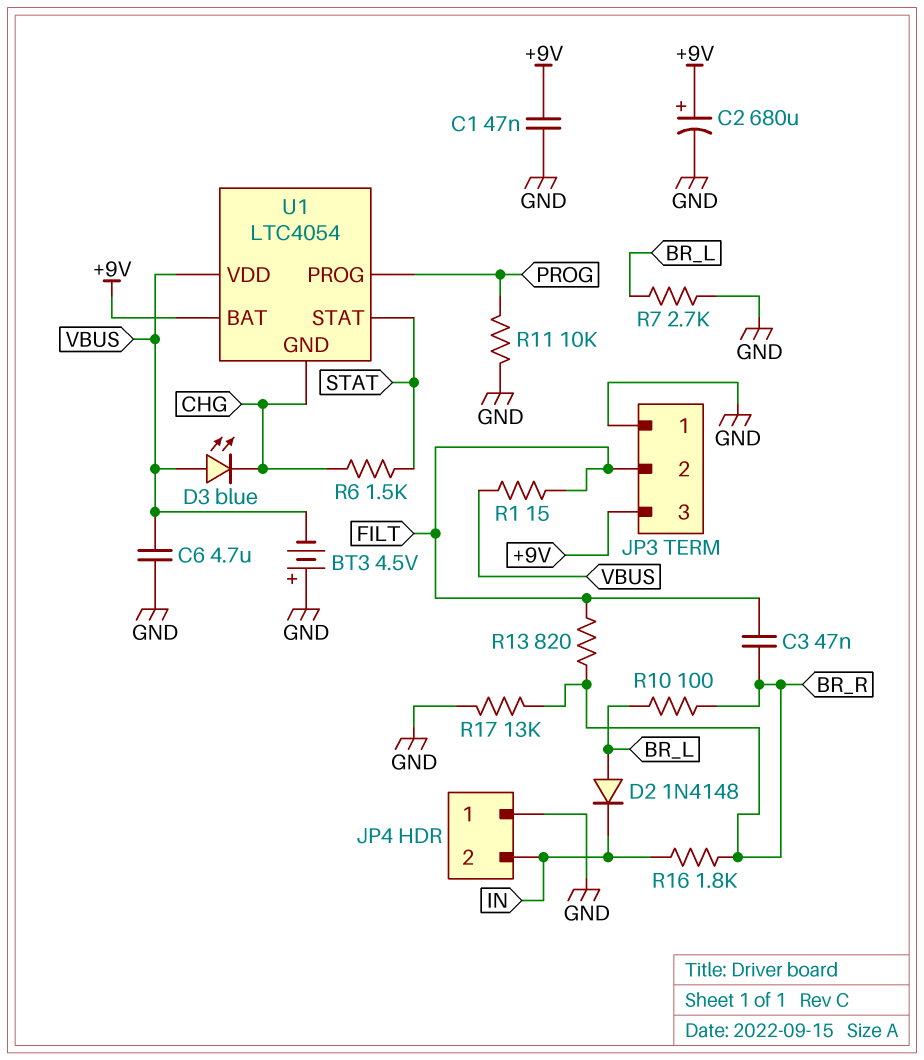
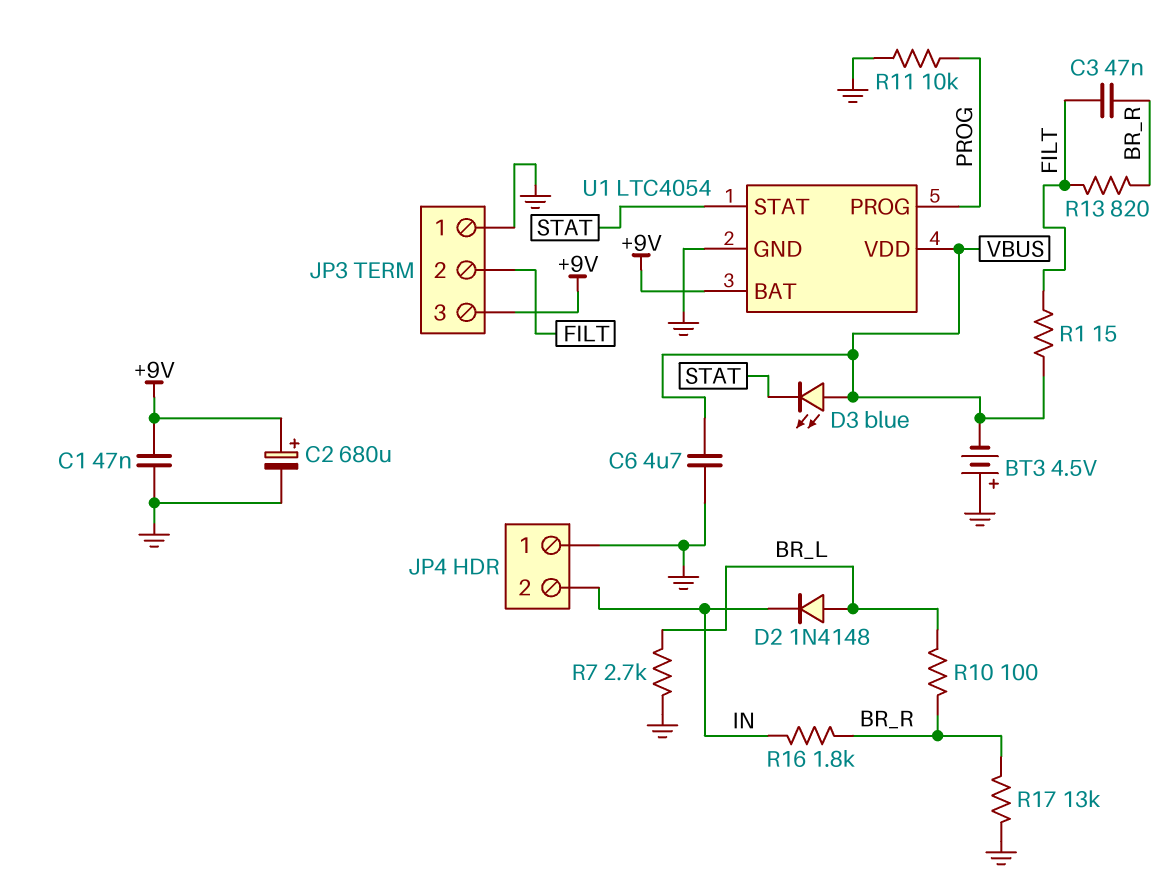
D3: LED blue (A VBUS, K CHG) -> LED blue (A VBUS, K STAT)
R6: 1.5k (CHG, STAT) -> none
U1 pin GND: CHG -> GND

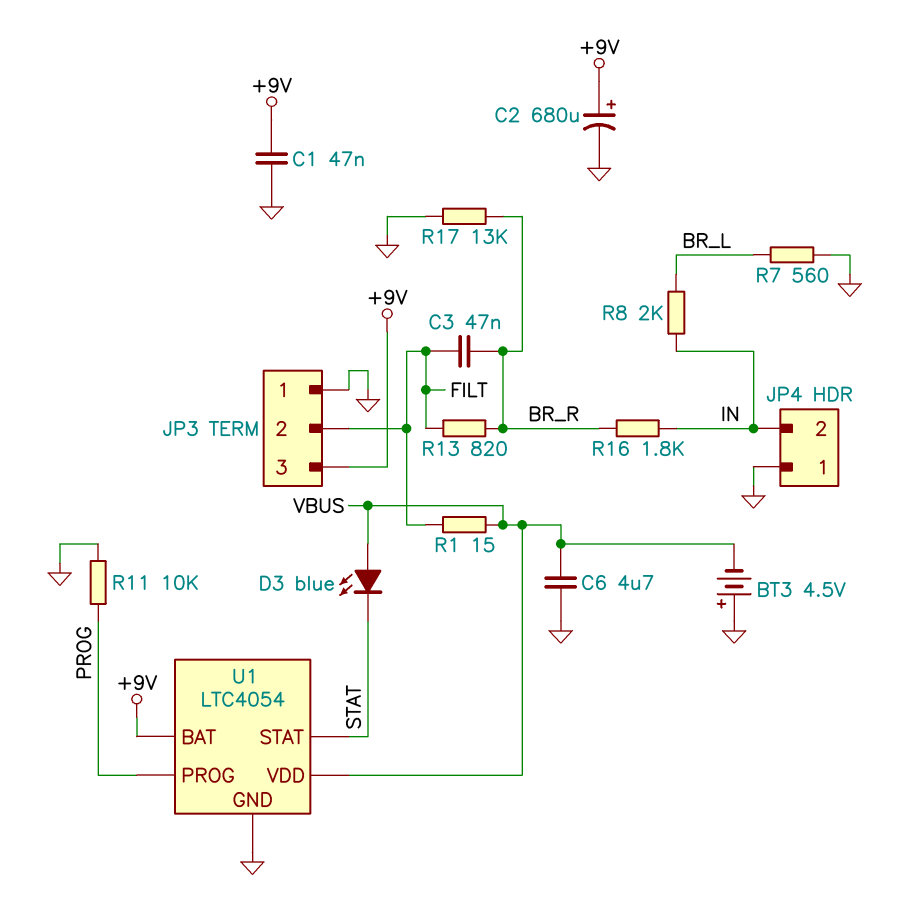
D2: diode 1N4148 (A BR_L, K IN) -> none
R7: 2.7k (BR_L, GND) -> 560 (BR_L, GND)
R8: none -> 2k (BR_L, IN)
R10: 100 (BR_L, BR_R) -> none

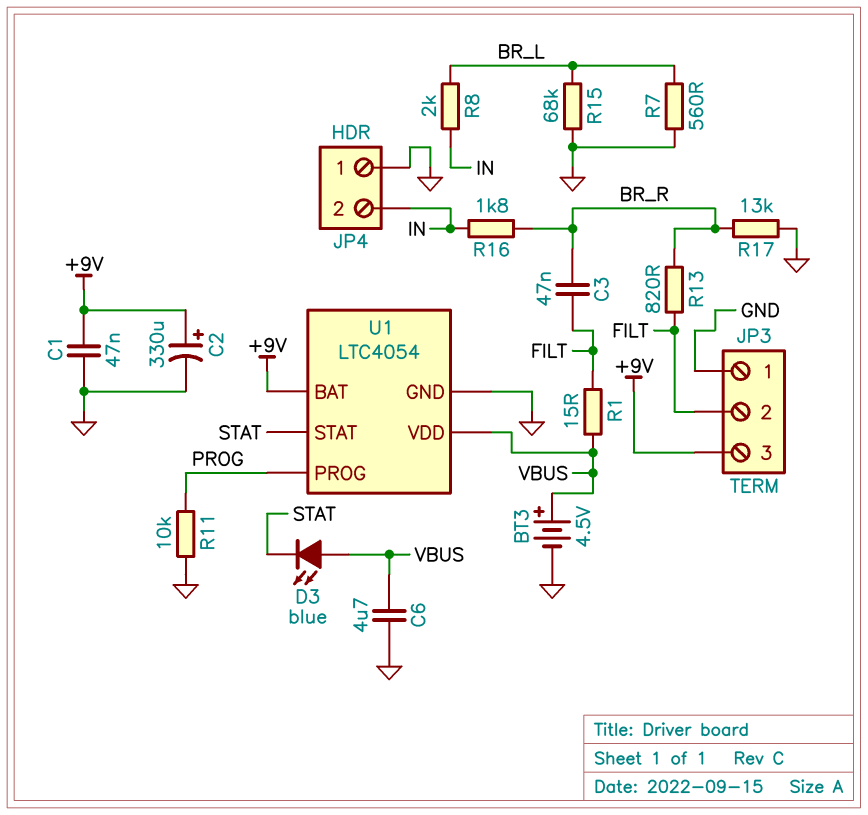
BT3: 4.5V (plus GND, minus VBUS) -> 4.5V (plus VBUS, minus GND)
C2: 680uF (plus +9V, minus GND) -> 330uF (plus +9V, minus GND)
R15: none -> 68k (BR_L, GND)

